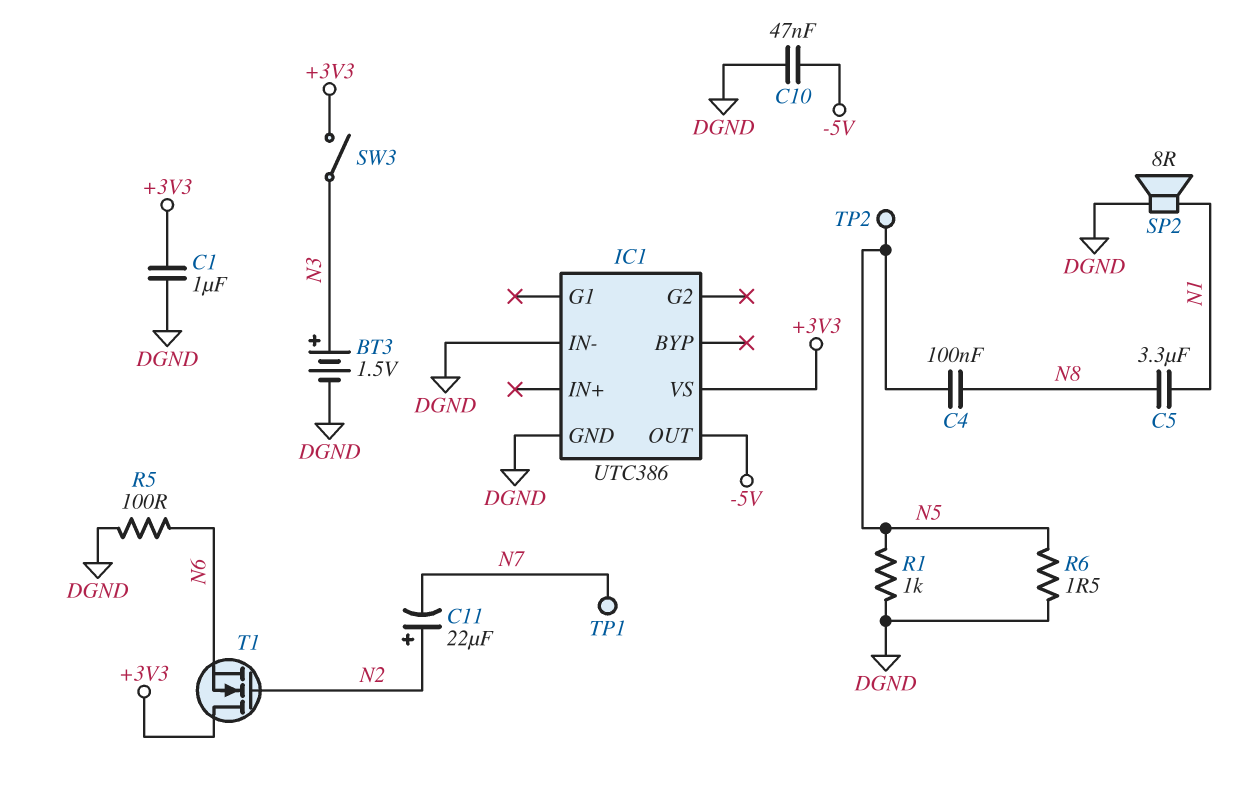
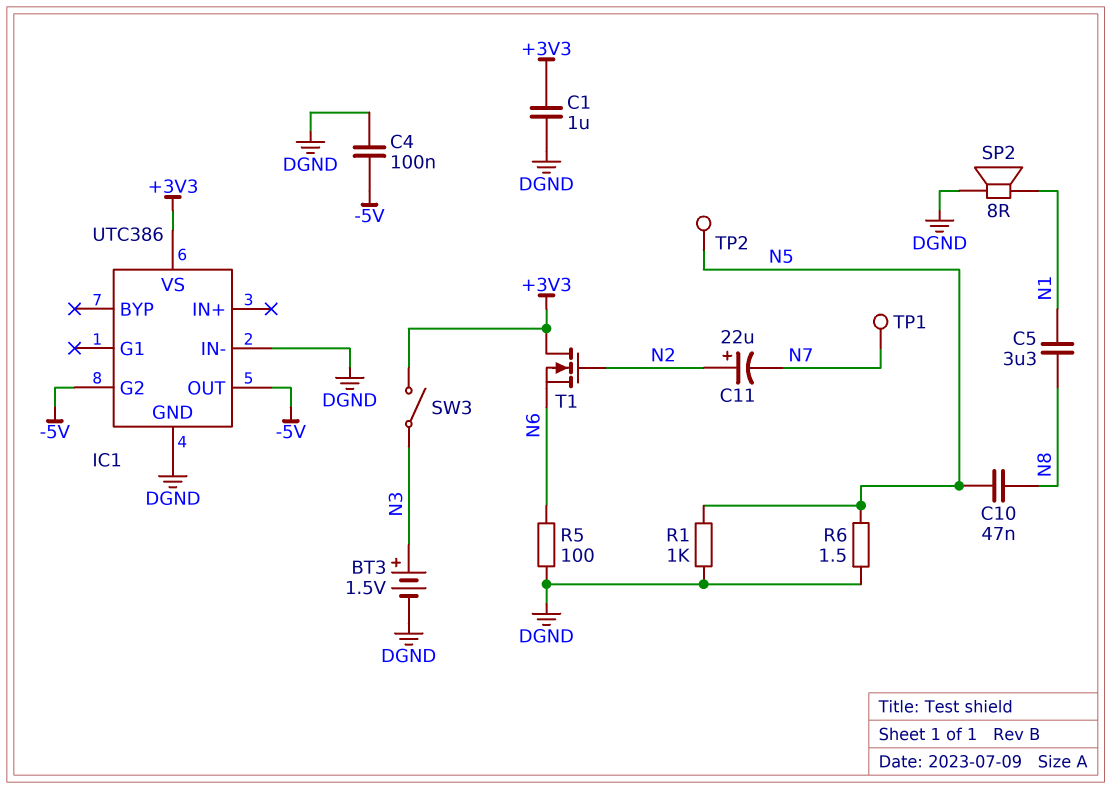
C4: 100nF (N5, N8) -> 100nF (-5V, DGND)
C10: 47nF (-5V, DGND) -> 47nF (N5, N8)
IC1 pin G2: none -> -5V

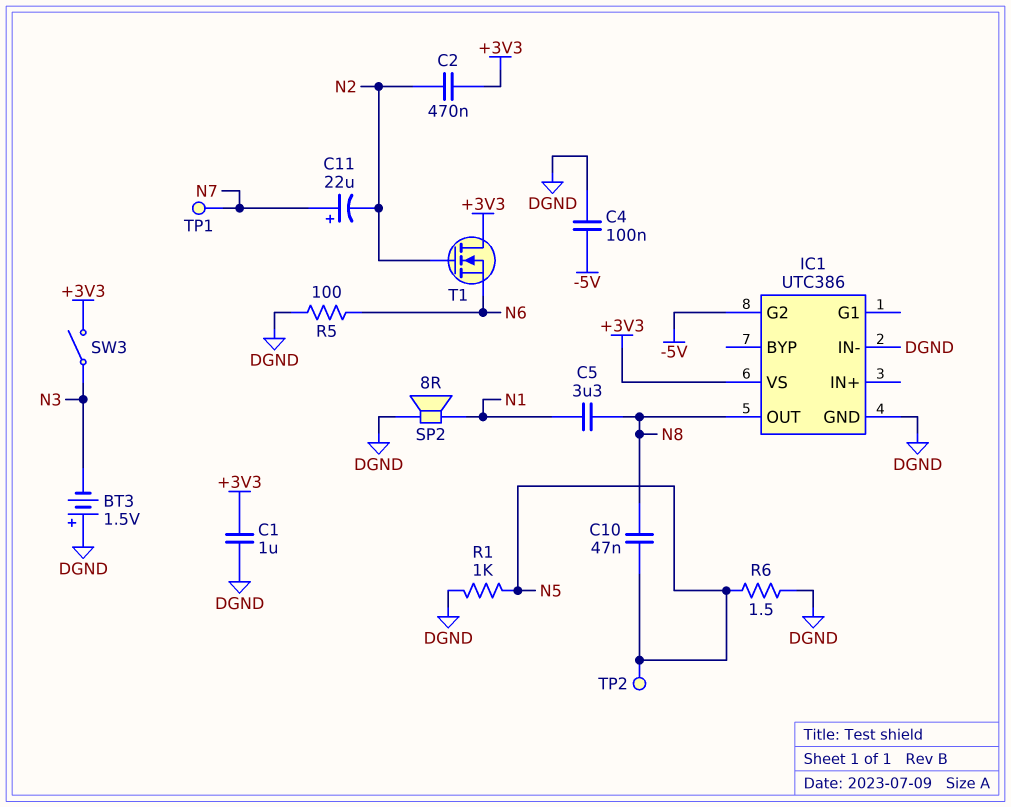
BT3: 1.5V (plus N3, minus DGND) -> 1.5V (plus DGND, minus N3)
C2: none -> 470nF (+3V3, N2)
C11: 22uF (plus N2, minus N7) -> 22uF (plus N7, minus N2)
IC1 pin OUT: -5V -> N8

